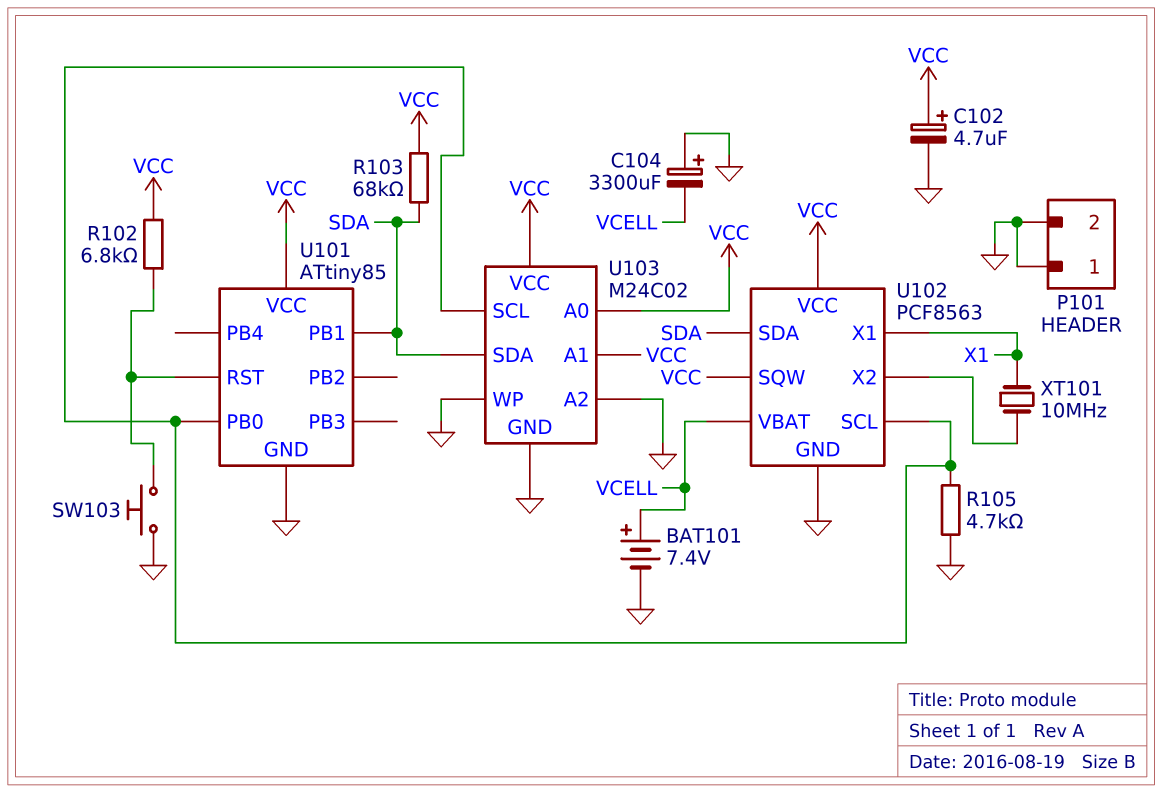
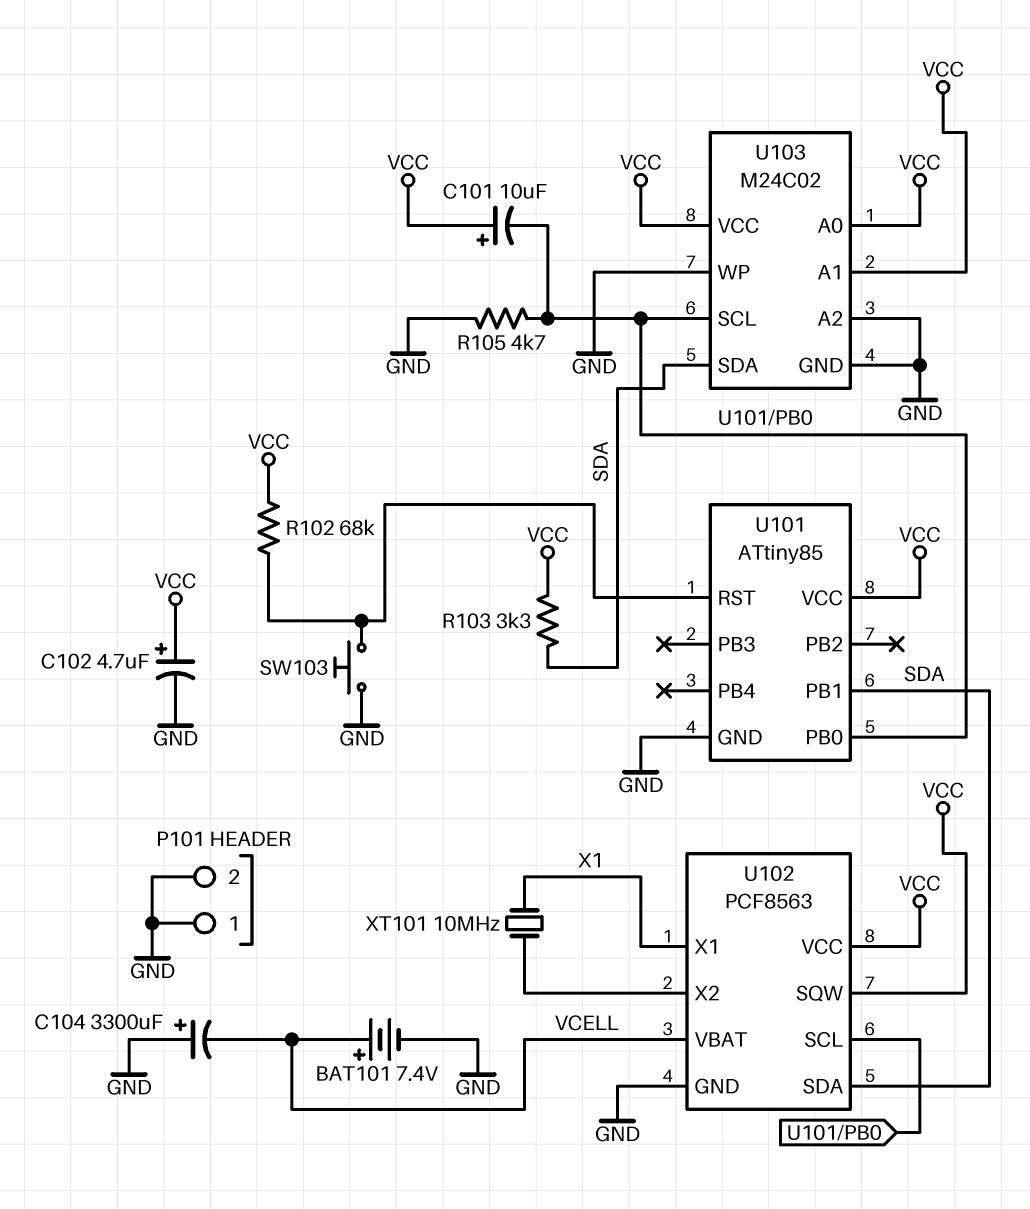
C101: none -> 10uF (plus VCC, minus U101/PB0)
R102: 6.8k (U101/RST, VCC) -> 68k (U101/RST, VCC)
R103: 68k (SDA, VCC) -> 3.3k (SDA, VCC)

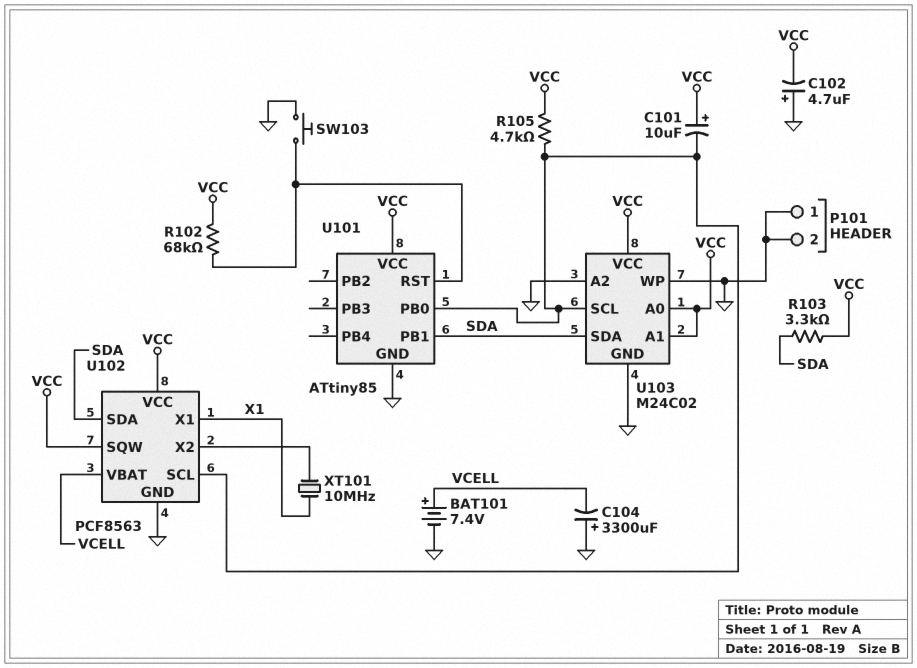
C102: 4.7uF (plus VCC, minus GND) -> 4.7uF (plus GND, minus VCC)
R105: 4.7k (GND, U101/PB0) -> 4.7k (U101/PB0, VCC)

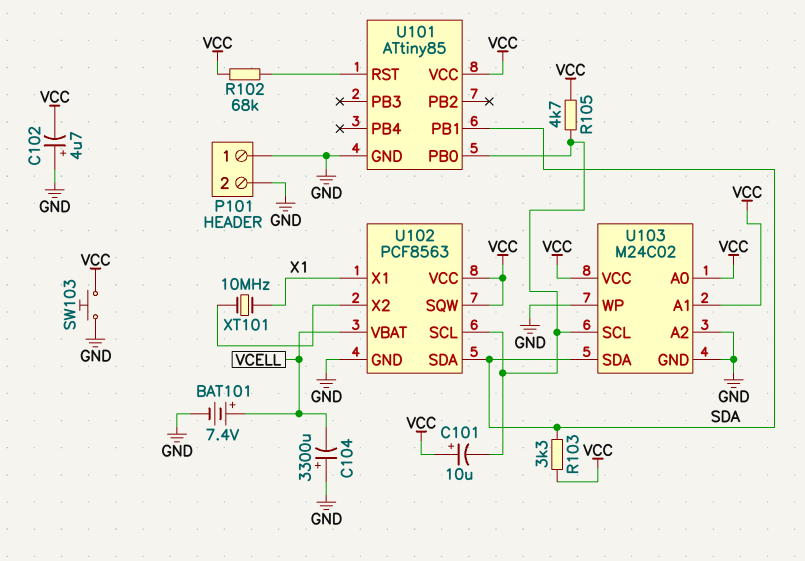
SW103: button (GND, U101/RST) -> button (GND, VCC)

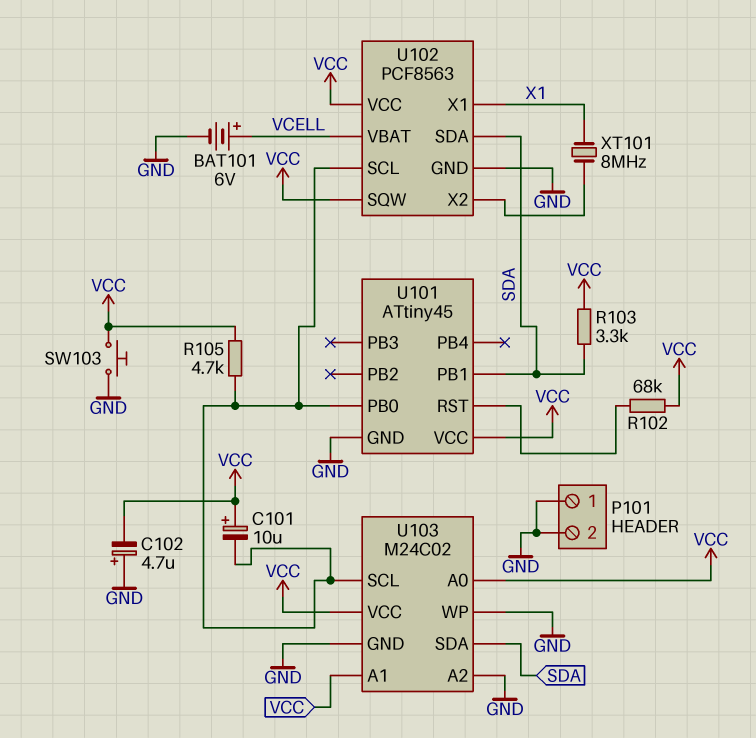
BAT101: 7.4V (plus VCELL, minus GND) -> 6V (plus VCELL, minus GND)
C104: 3300uF (plus GND, minus VCELL) -> none
U101: ATtiny85 -> ATtiny45
XT101: 10MHz (U102/X2, X1) -> 8MHz (U102/X2, X1)

